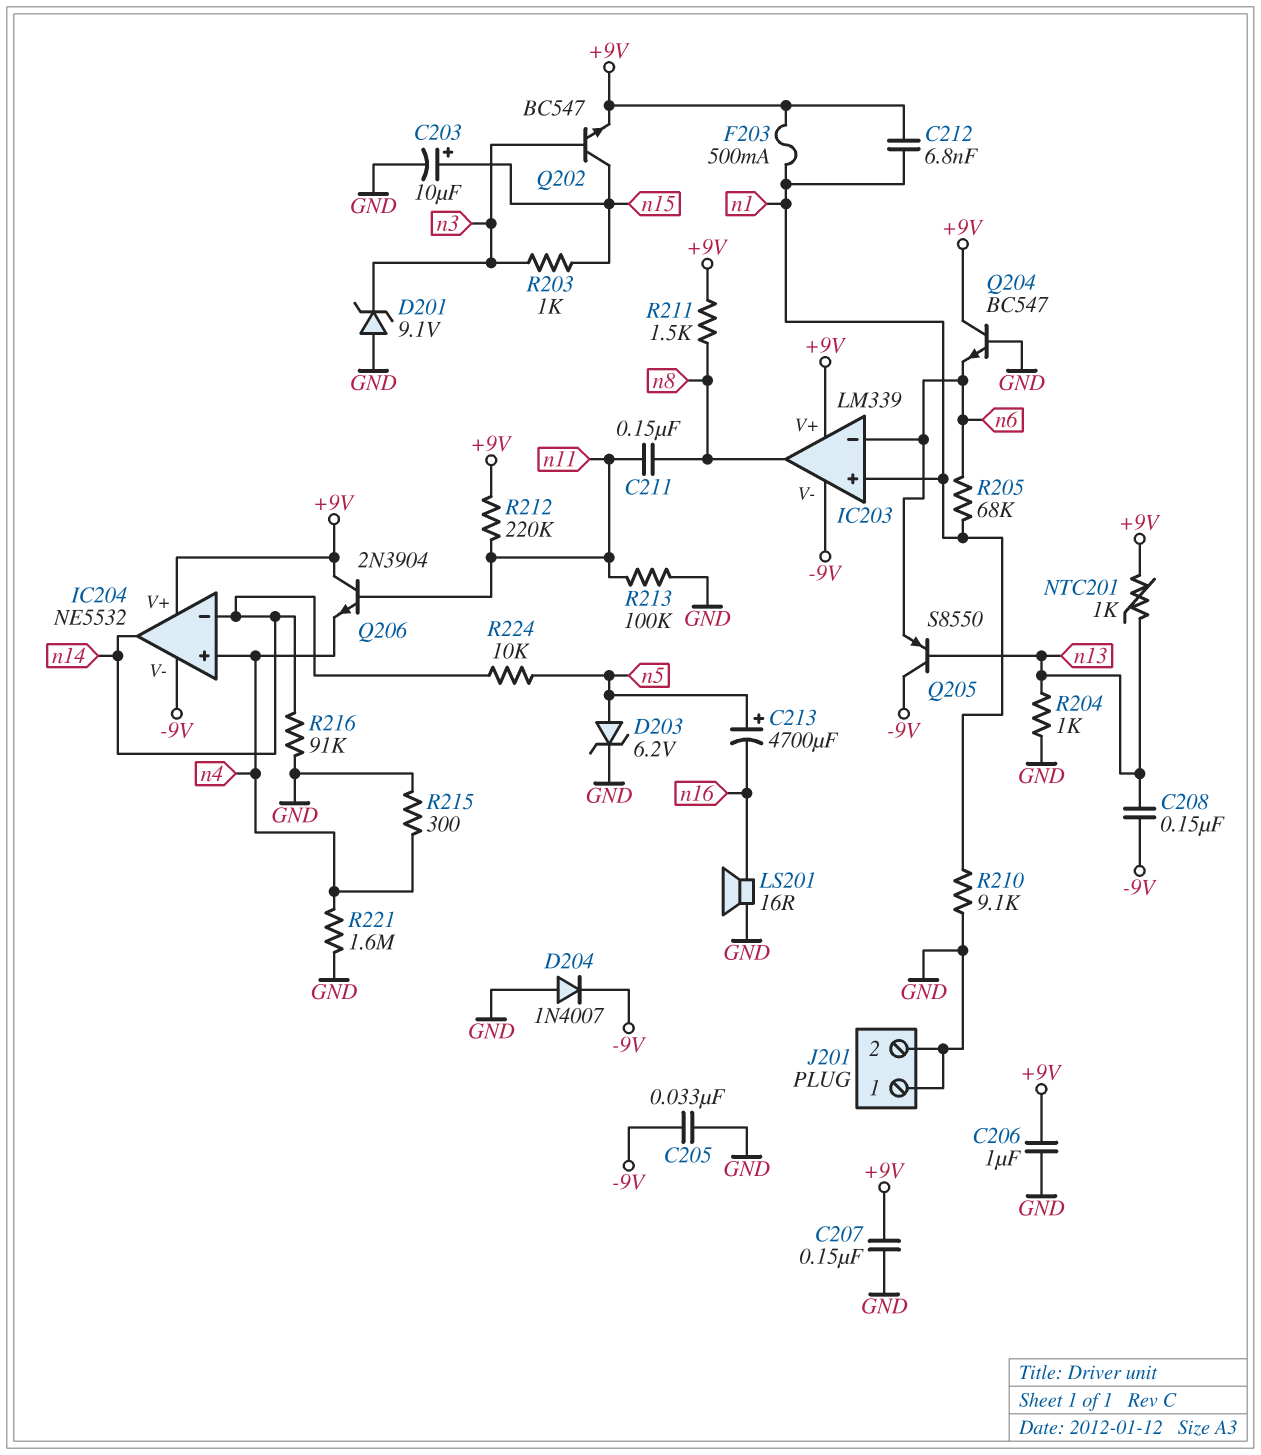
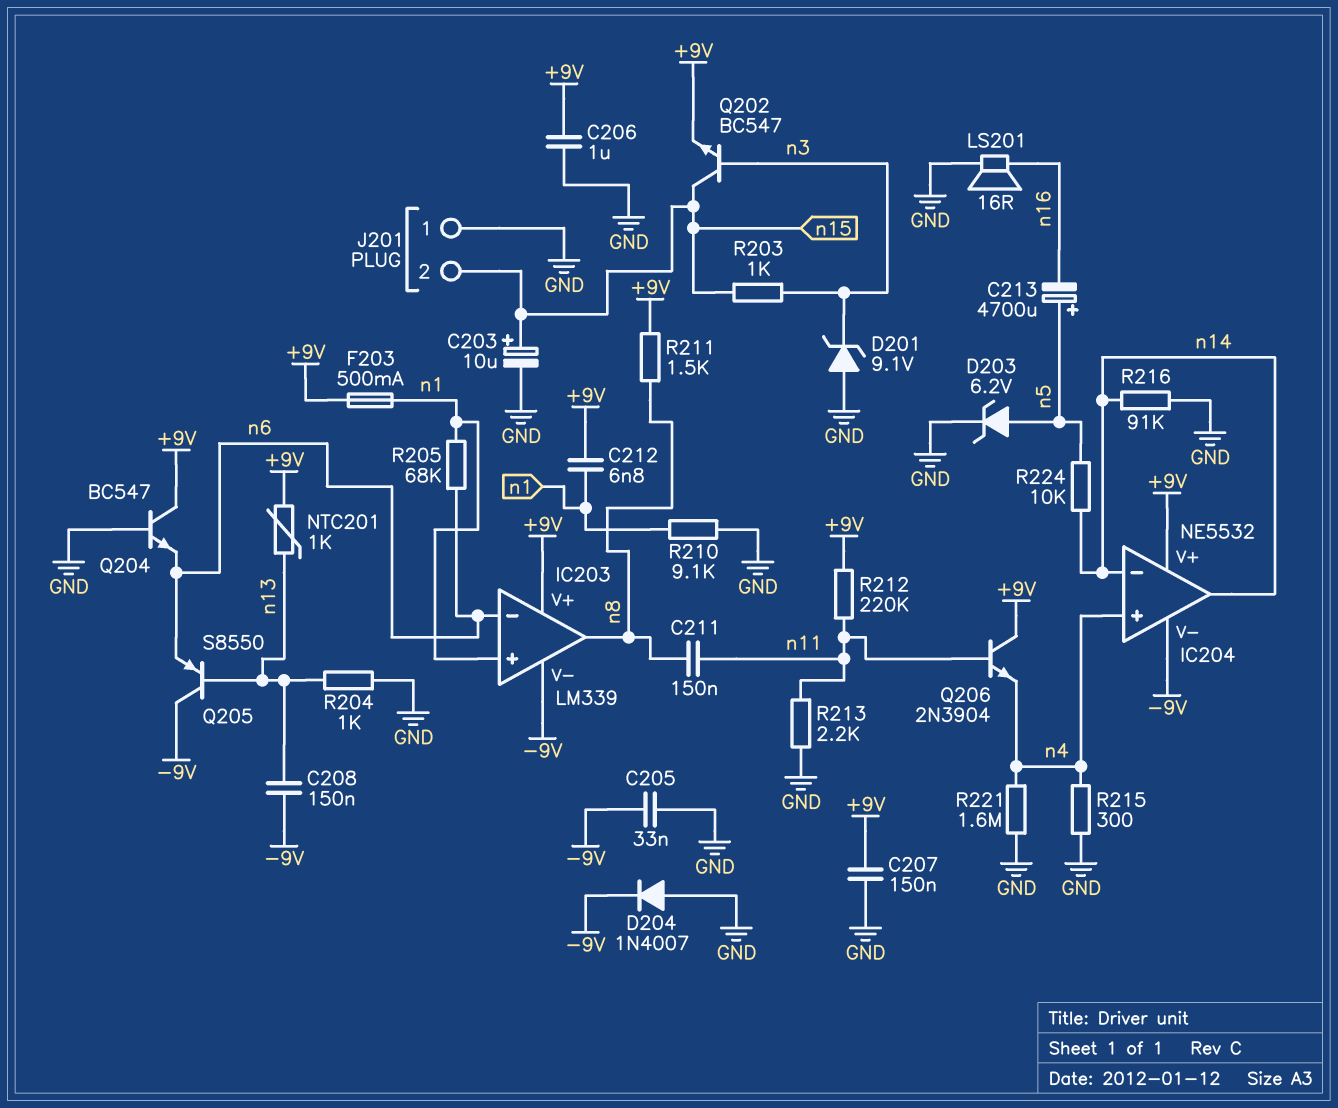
J201 pin 2: GND -> n15
R213: 100k (GND, n11) -> 2.2k (GND, n11)

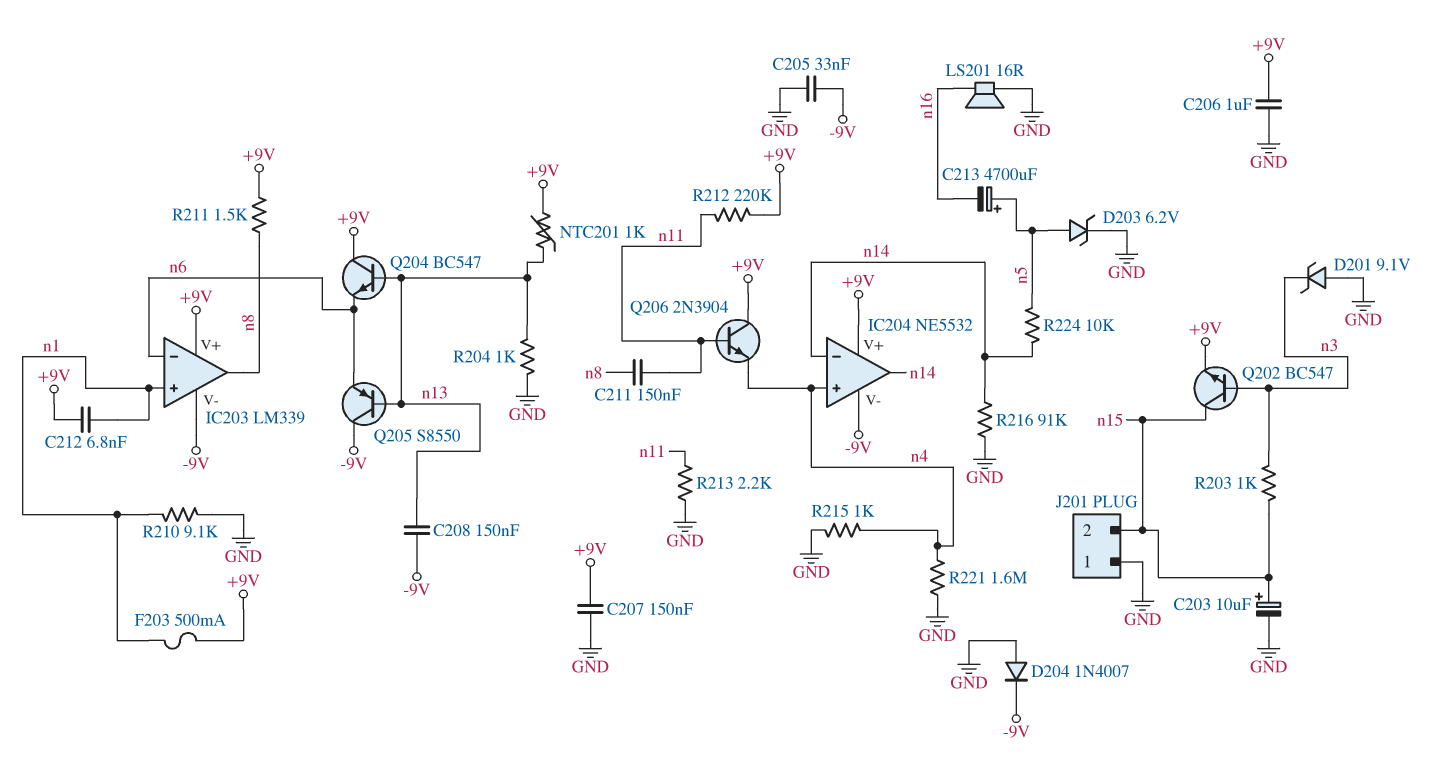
Q204: NPN BC547 (B GND, C +9V, E n6) -> NPN BC547 (B n13, C +9V, E n6)
R205: 68k (n1, n6) -> none
R215: 300 (GND, n4) -> 1k (GND, n4)

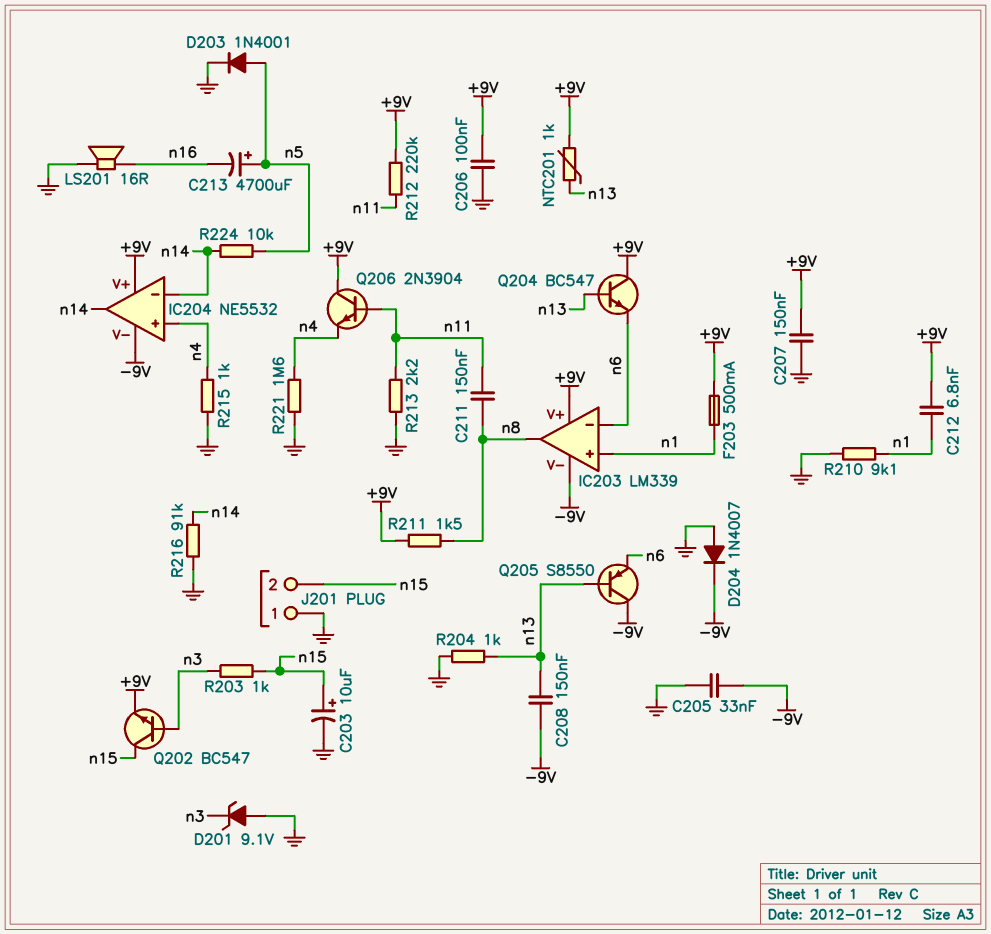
C206: 1uF (+9V, GND) -> 100nF (+9V, GND)
D203: zener 6.2V (A n5, K GND) -> diode 1N4001 (A n5, K GND)

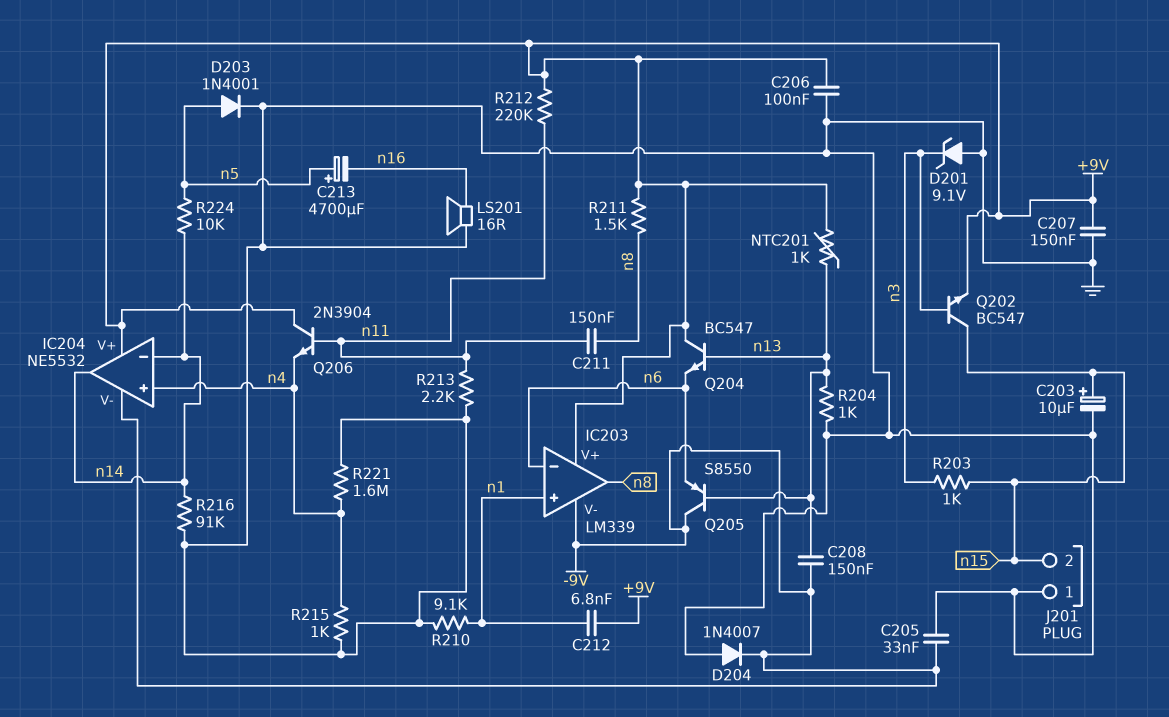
F203: 500mA (+9V, n1) -> none

